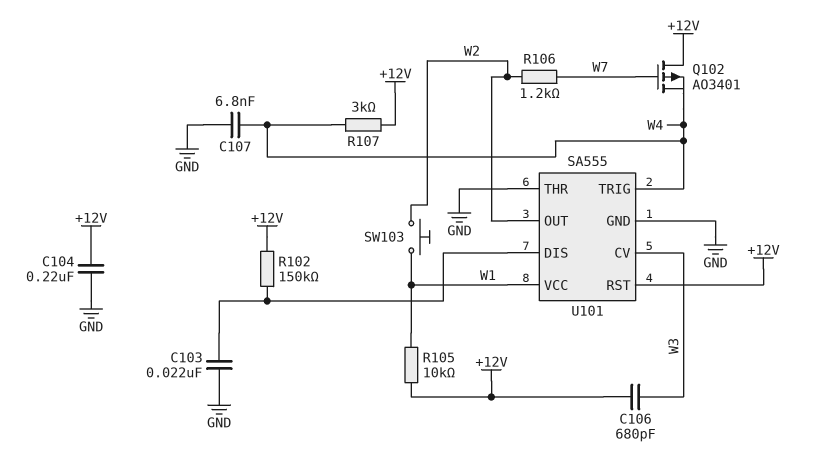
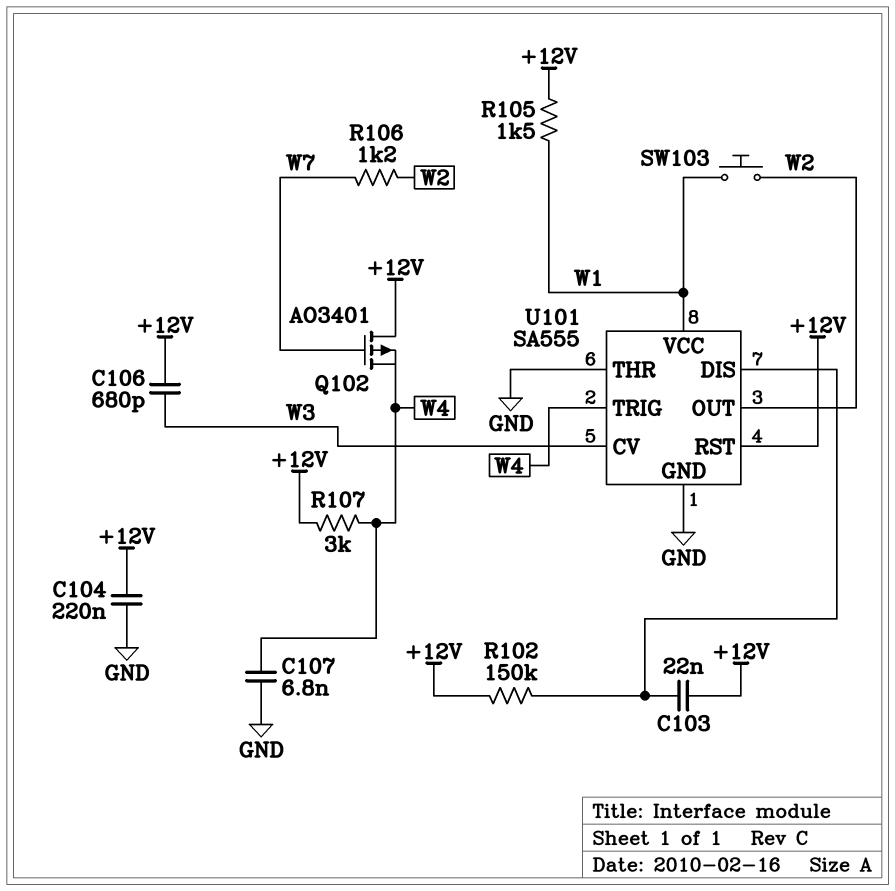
C103: 22nF (GND, U101/DIS) -> 22nF (+12V, U101/DIS)
R105: 10k (+12V, W1) -> 1.5k (+12V, W1)

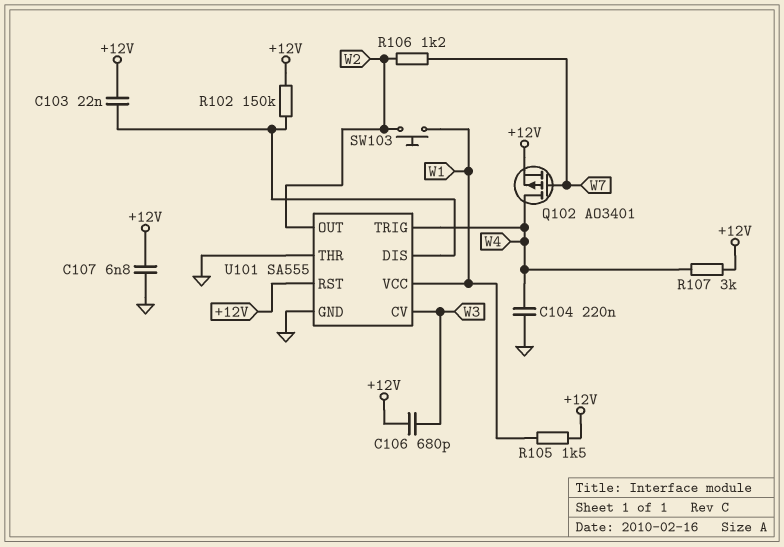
C104: 220nF (+12V, GND) -> 220nF (GND, W4)
C107: 6.8nF (GND, W4) -> 6.8nF (+12V, GND)
Q102: PMOS AO3401 (G W7, D +12V, S W4) -> PMOS AO3401 (G W7, D W4, S +12V)

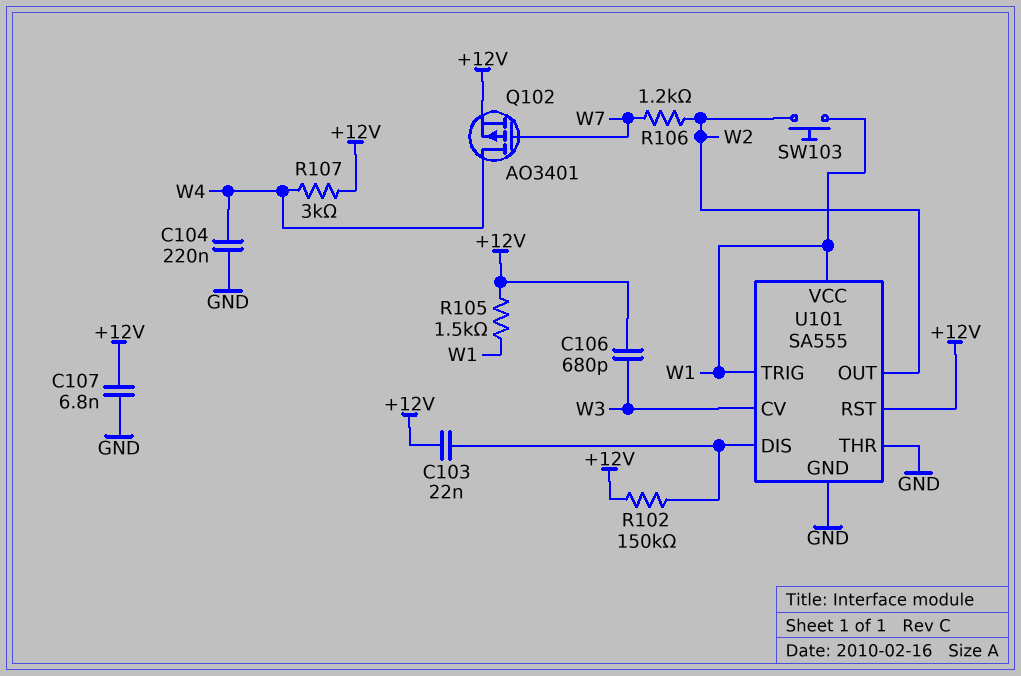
U101 pin TRIG: W4 -> W1

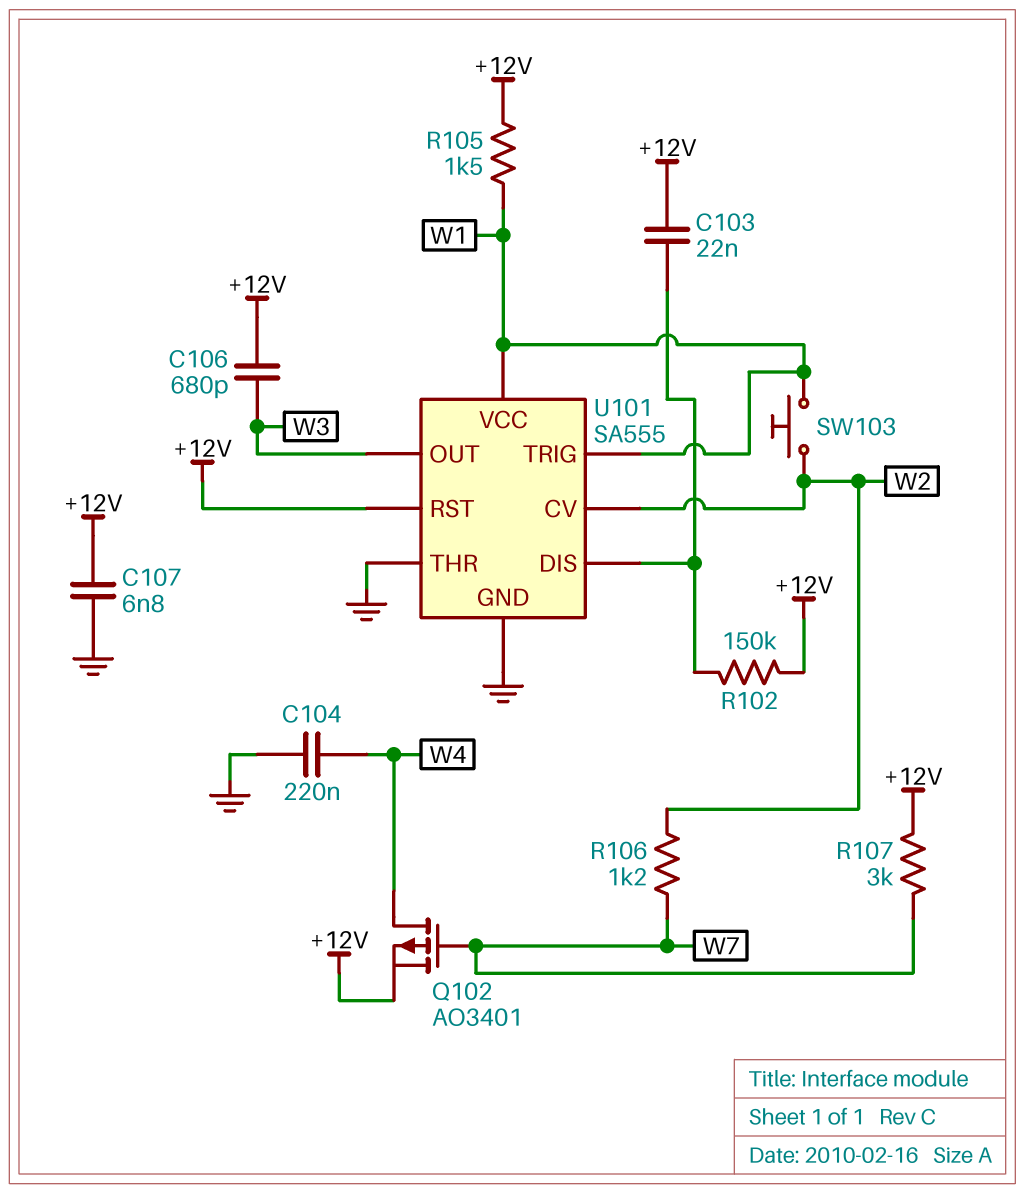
R107: 3k (+12V, W4) -> 3k (+12V, W7)
U101 pin CV: W3 -> W2
U101 pin OUT: W2 -> W3

